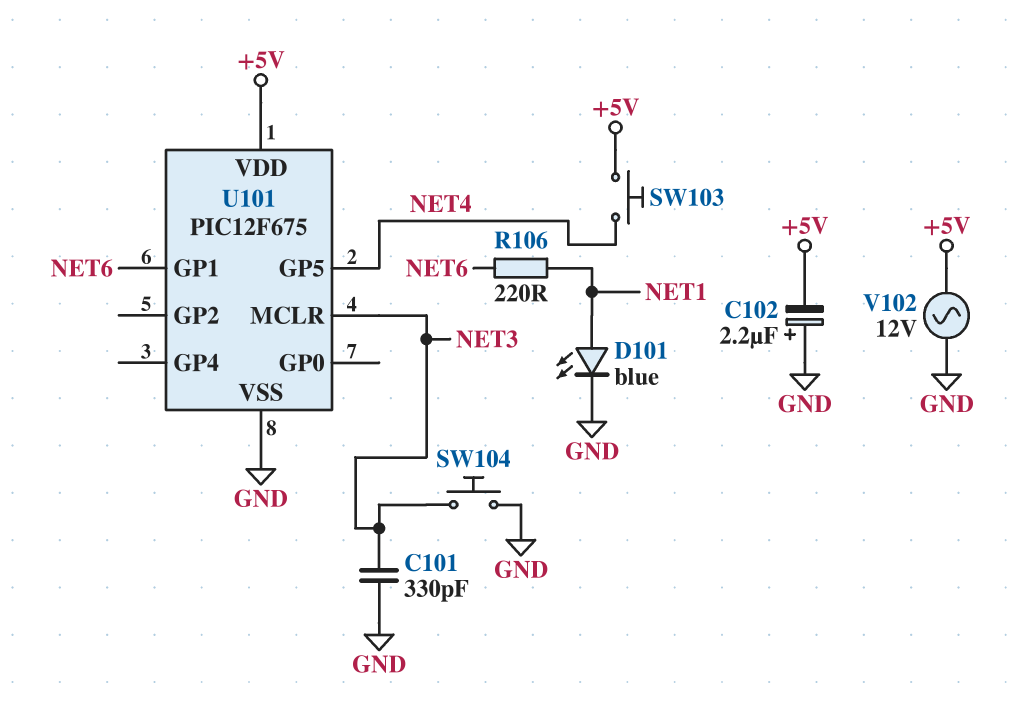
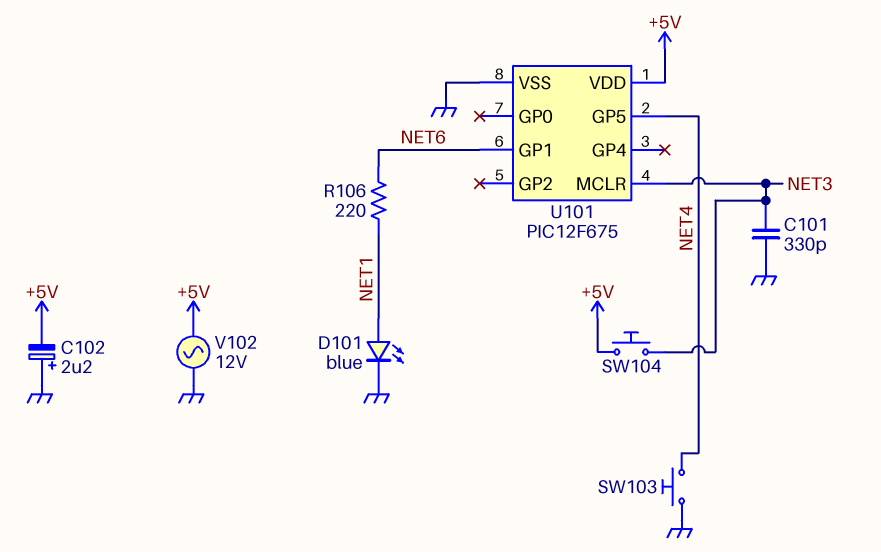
SW103: button (+5V, NET4) -> button (GND, NET4)
SW104: button (GND, NET3) -> button (+5V, NET3)

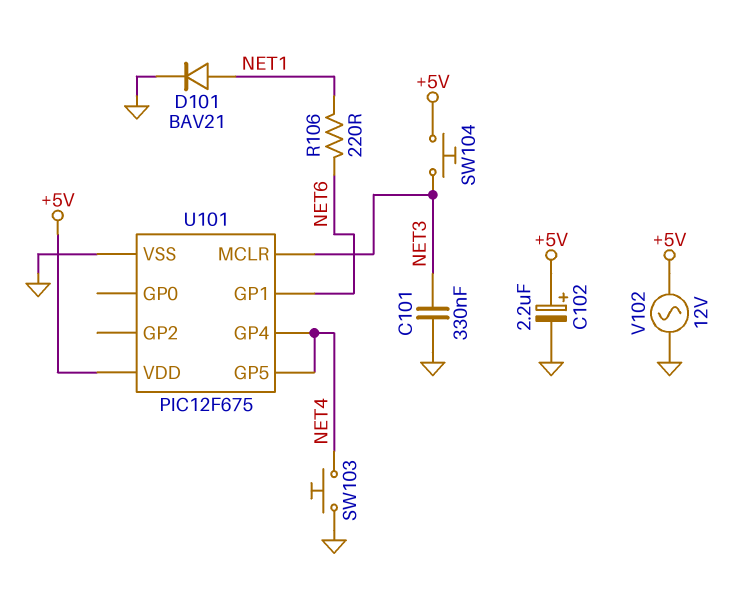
C101: 330pF (GND, NET3) -> 330nF (GND, NET3)
C102: 2.2uF (plus GND, minus +5V) -> 2.2uF (plus +5V, minus GND)
D101: LED blue (A NET1, K GND) -> diode BAV21 (A NET1, K GND)
U101 pin GP4: none -> NET4

